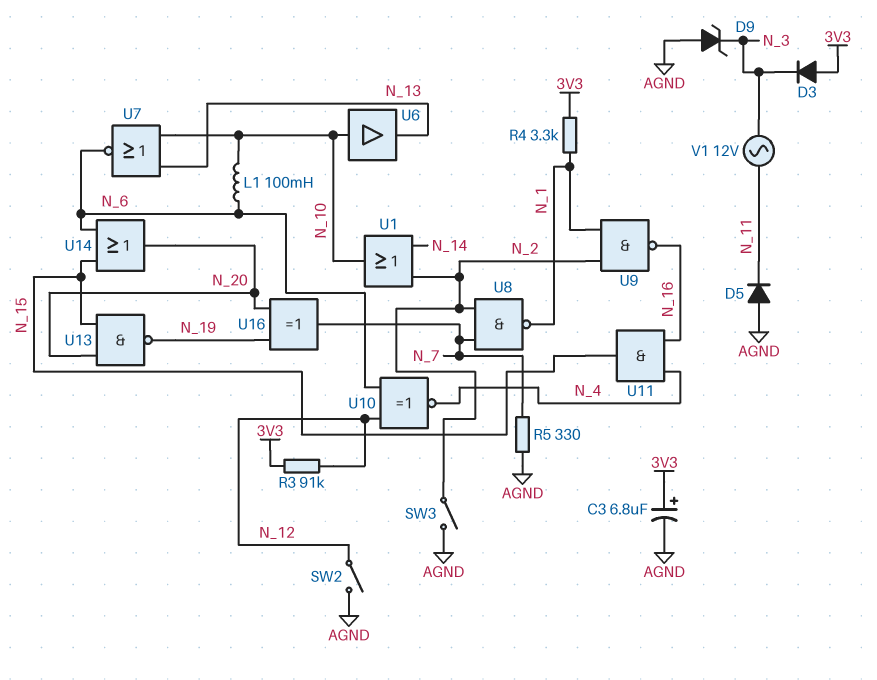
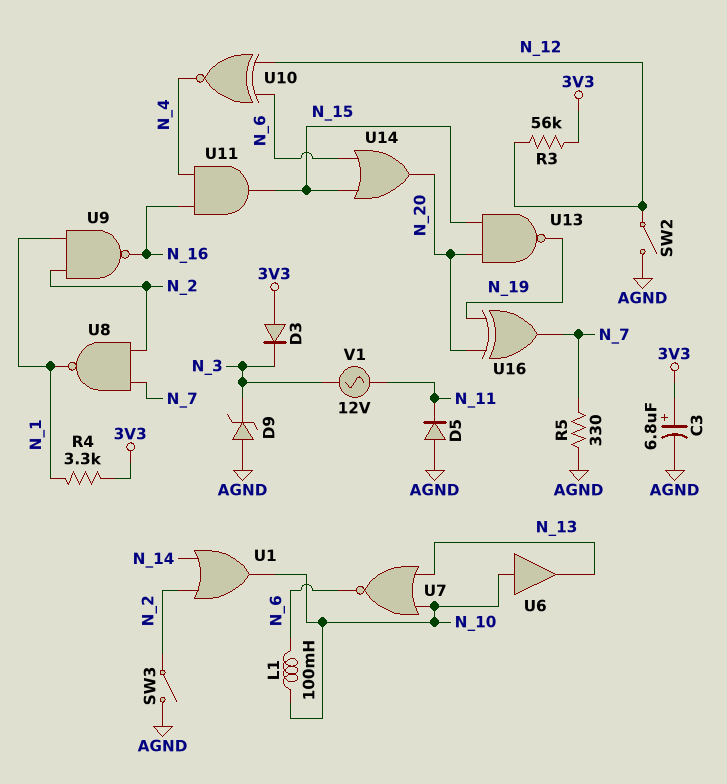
R3: 91k (3V3, N_12) -> 56k (3V3, N_12)

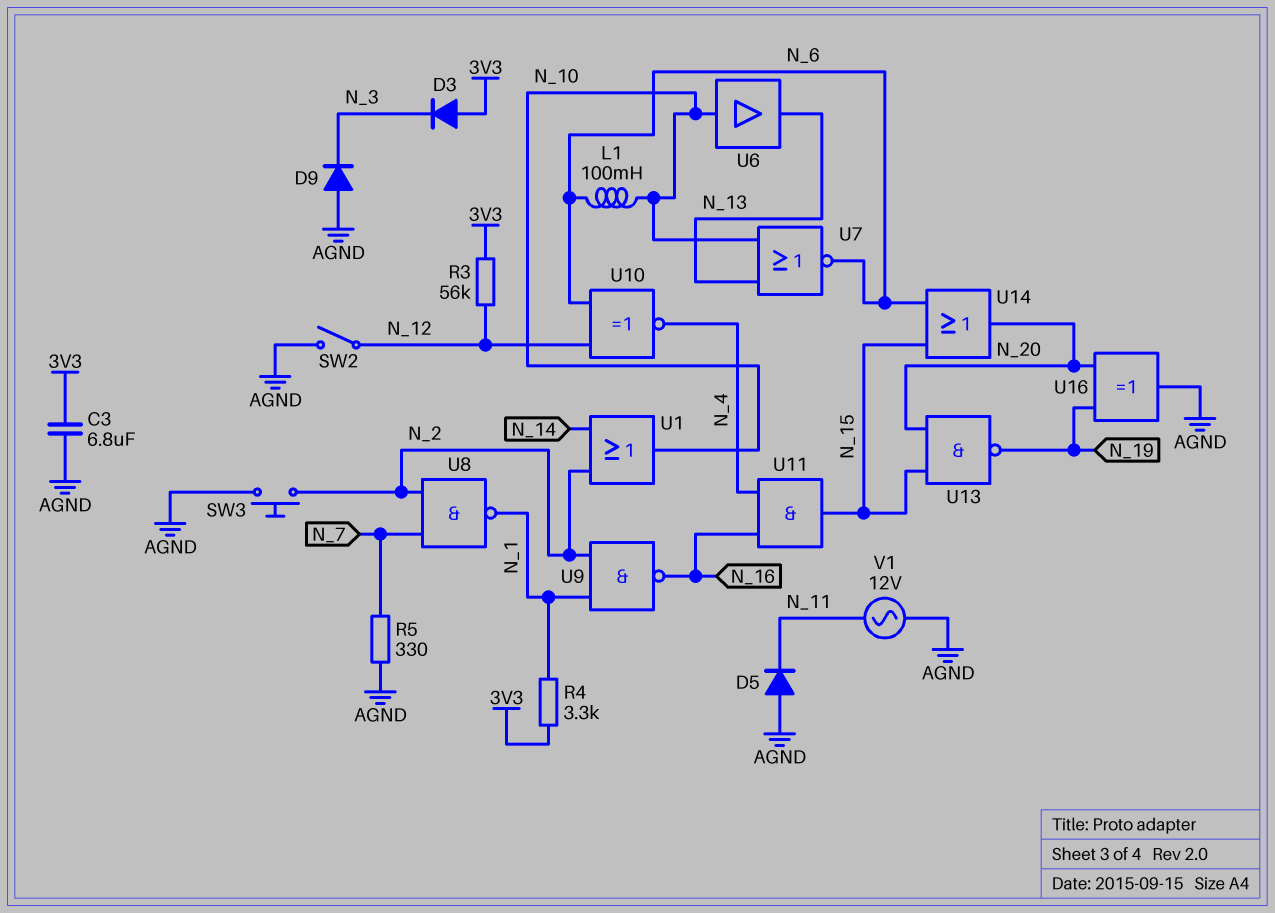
C3: 6.8uF (plus 3V3, minus AGND) -> 6.8uF (3V3, AGND)
D9: zener (A AGND, K N_3) -> diode (A AGND, K N_3)
SW3: switch (AGND, N_2) -> button (AGND, N_2)
U16: XOR (in N_19, in N_20, out N_7) -> XOR (in N_19, in N_20, out AGND)
V1: AC 12V (N_3, N_11) -> AC 12V (AGND, N_11)

